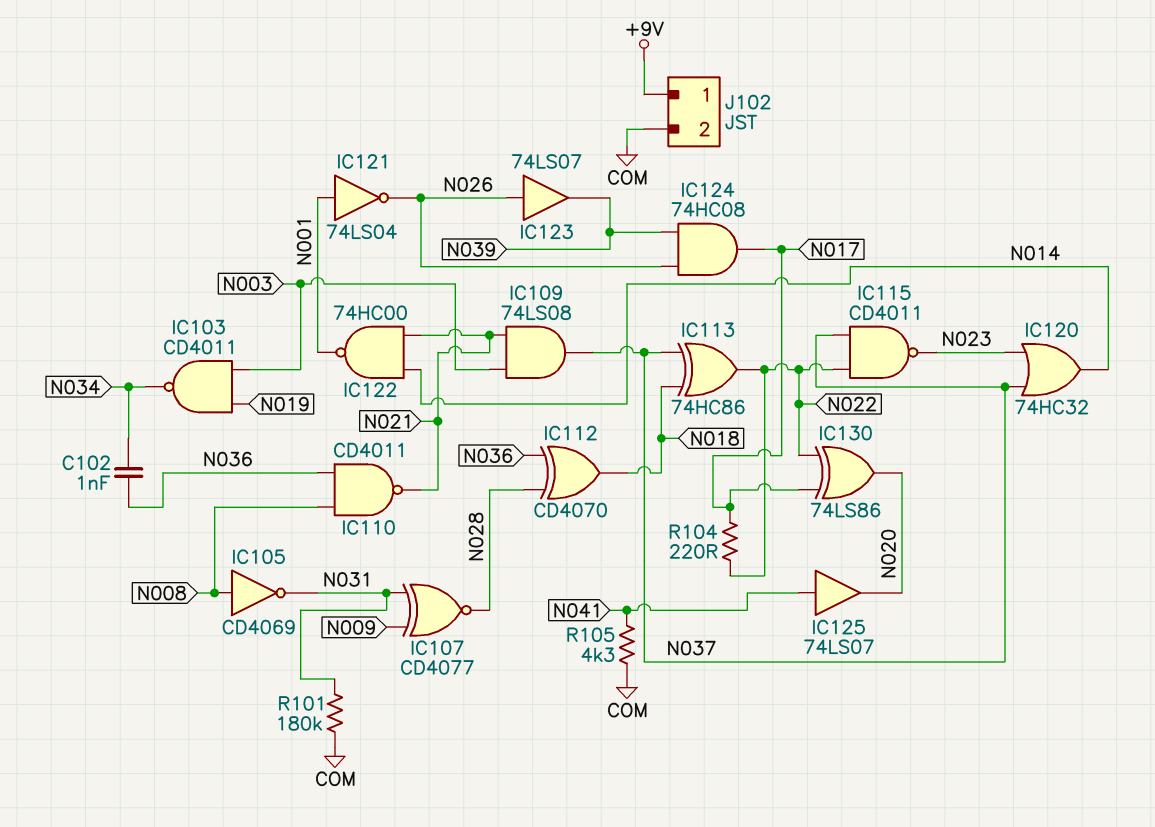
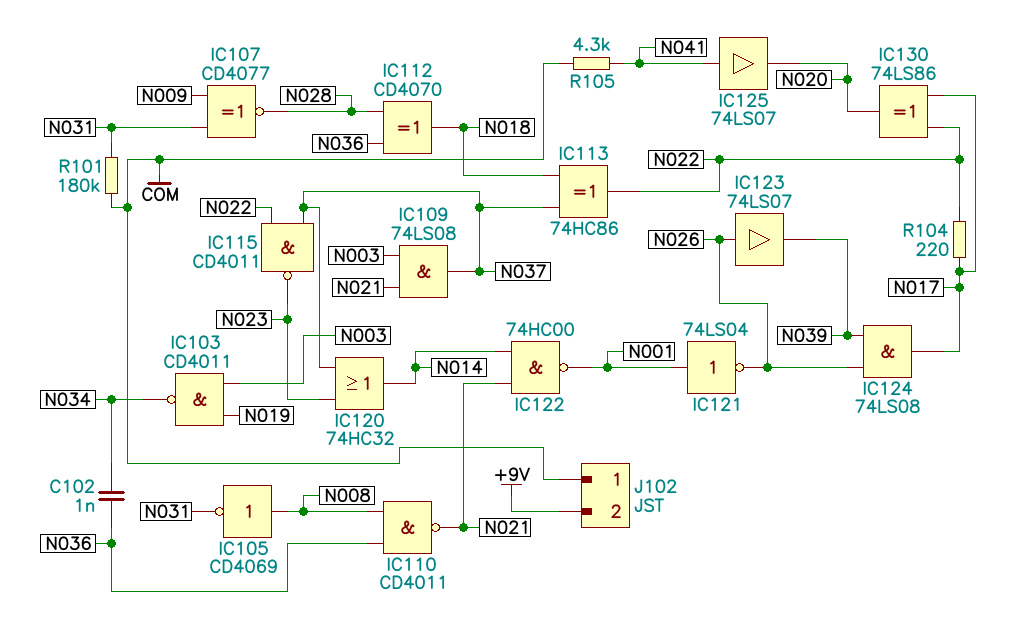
IC124: AND 74HC08 (in N026, in N039, out N017) -> AND 74LS08 (in N026, in N039, out N017)
J102 pin 1: +9V -> COM
J102 pin 2: COM -> +9V

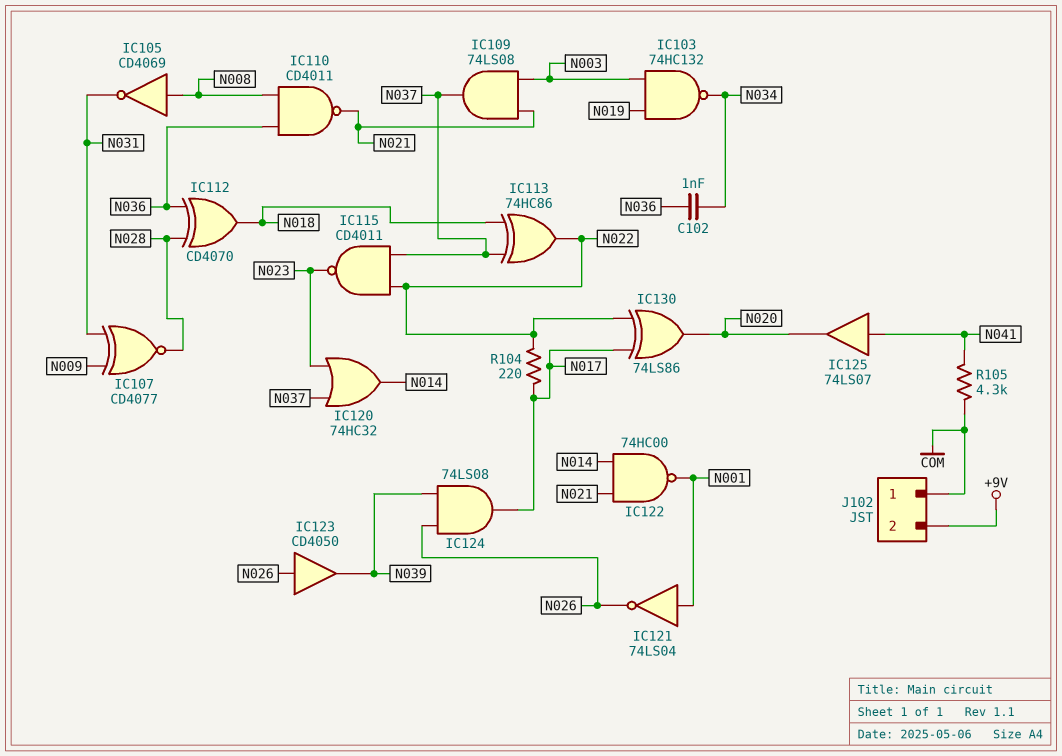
IC103: NAND CD4011 (in N003, in N019, out N034) -> NAND 74HC132 (in N003, in N019, out N034)
IC123: buffer 74LS07 (in N026, out N039) -> buffer CD4050 (in N026, out N039)
R101: 180k (COM, N031) -> none

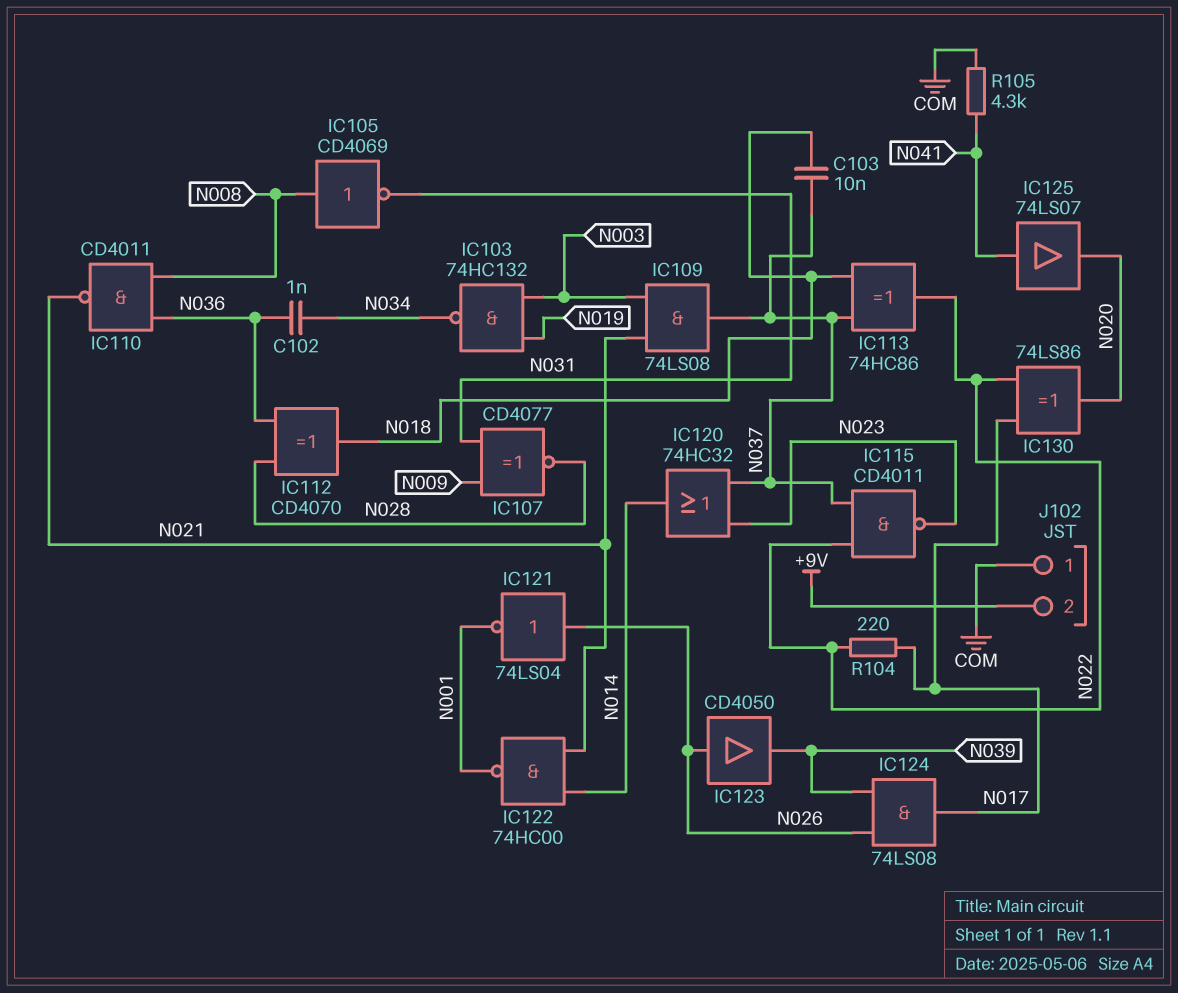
C103: none -> 10nF (N018, N037)
IC121: NOT 74LS04 (in N001, out N026) -> NOT 74LS04 (in N026, out N001)

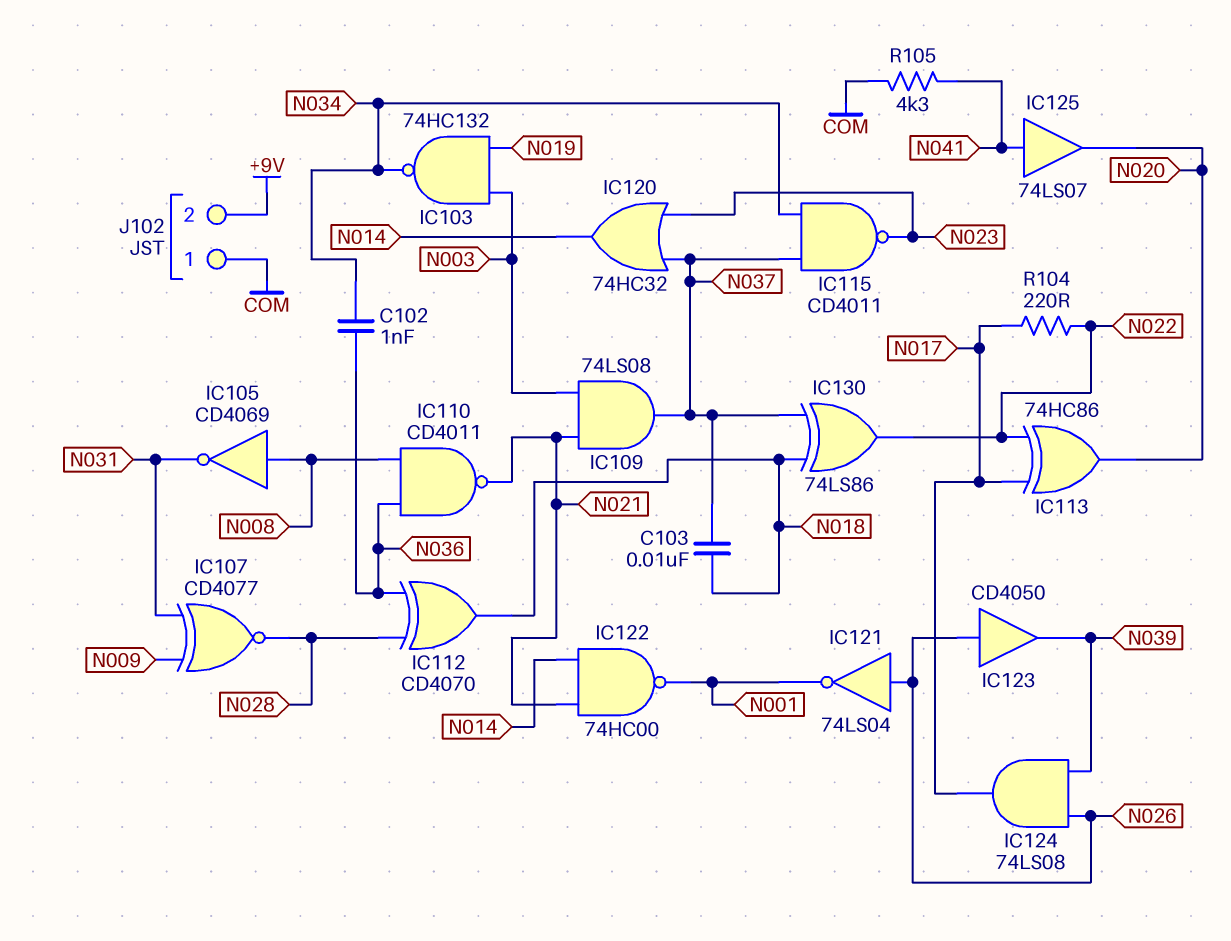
IC113: XOR 74HC86 (in N018, in N037, out N022) -> XOR 74HC86 (in N017, in N022, out N020)
IC115: NAND CD4011 (in N022, in N037, out N023) -> NAND CD4011 (in N034, in N037, out N023)
IC130: XOR 74LS86 (in N017, in N022, out N020) -> XOR 74LS86 (in N018, in N037, out N022)

